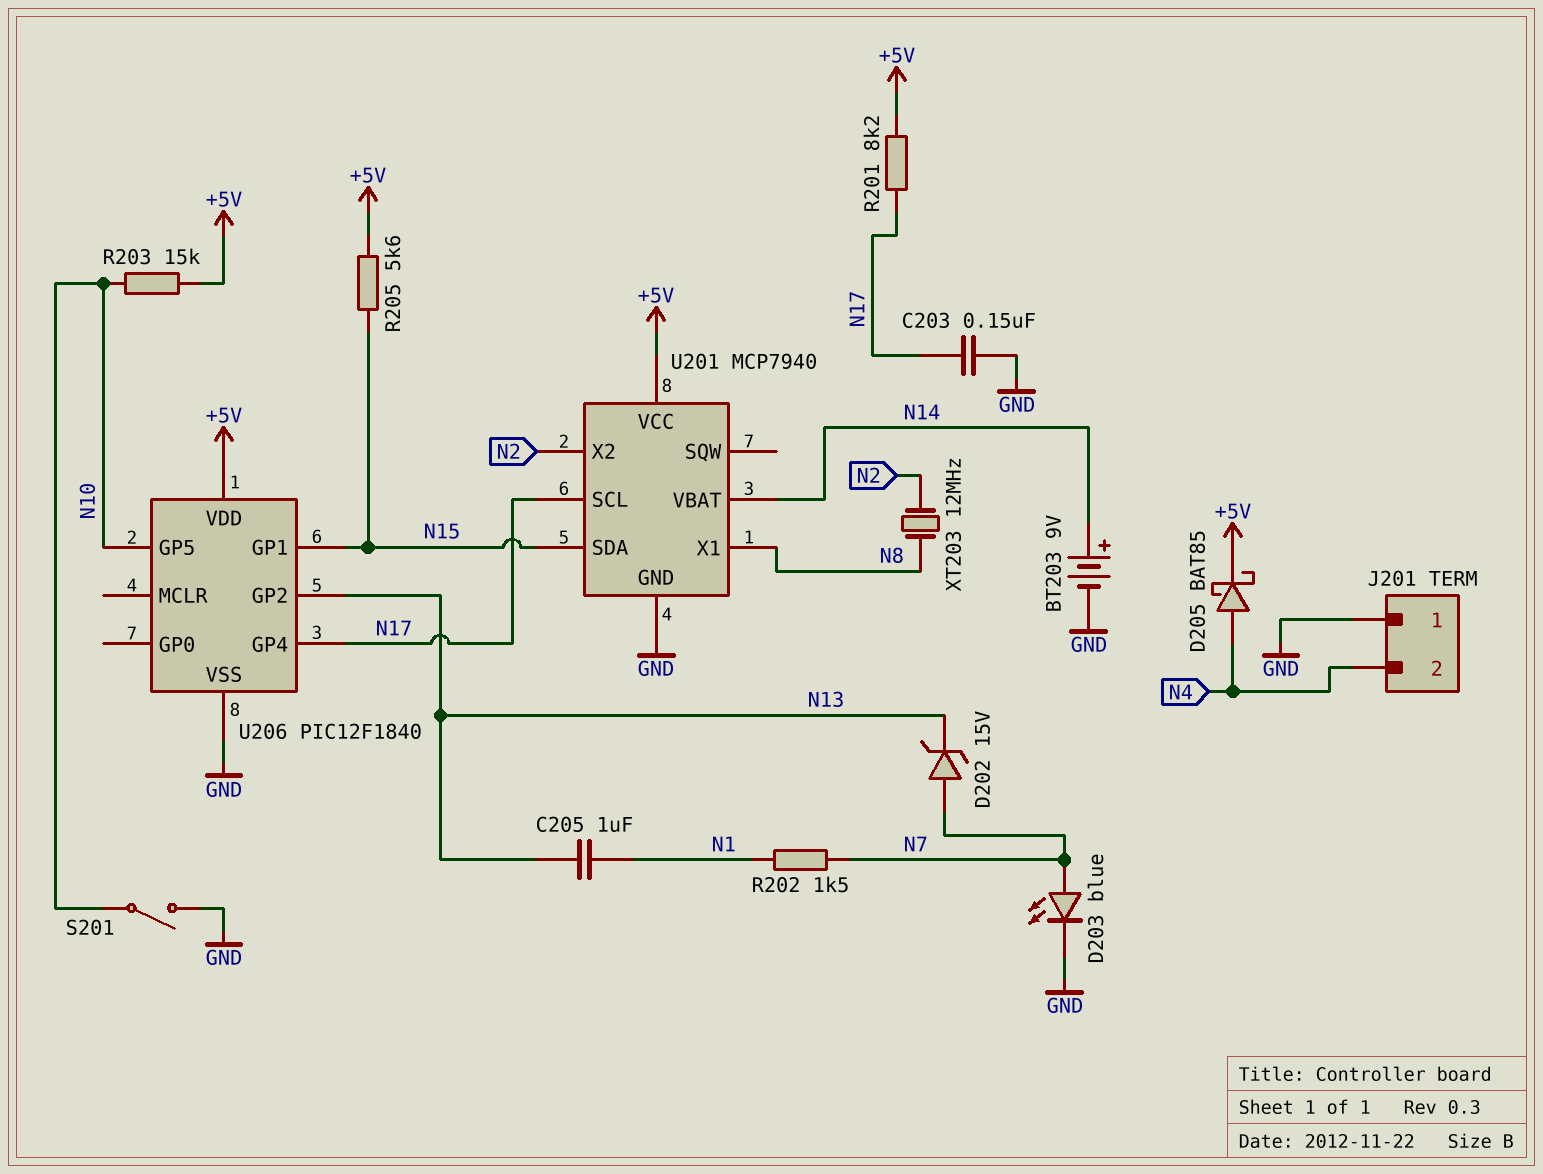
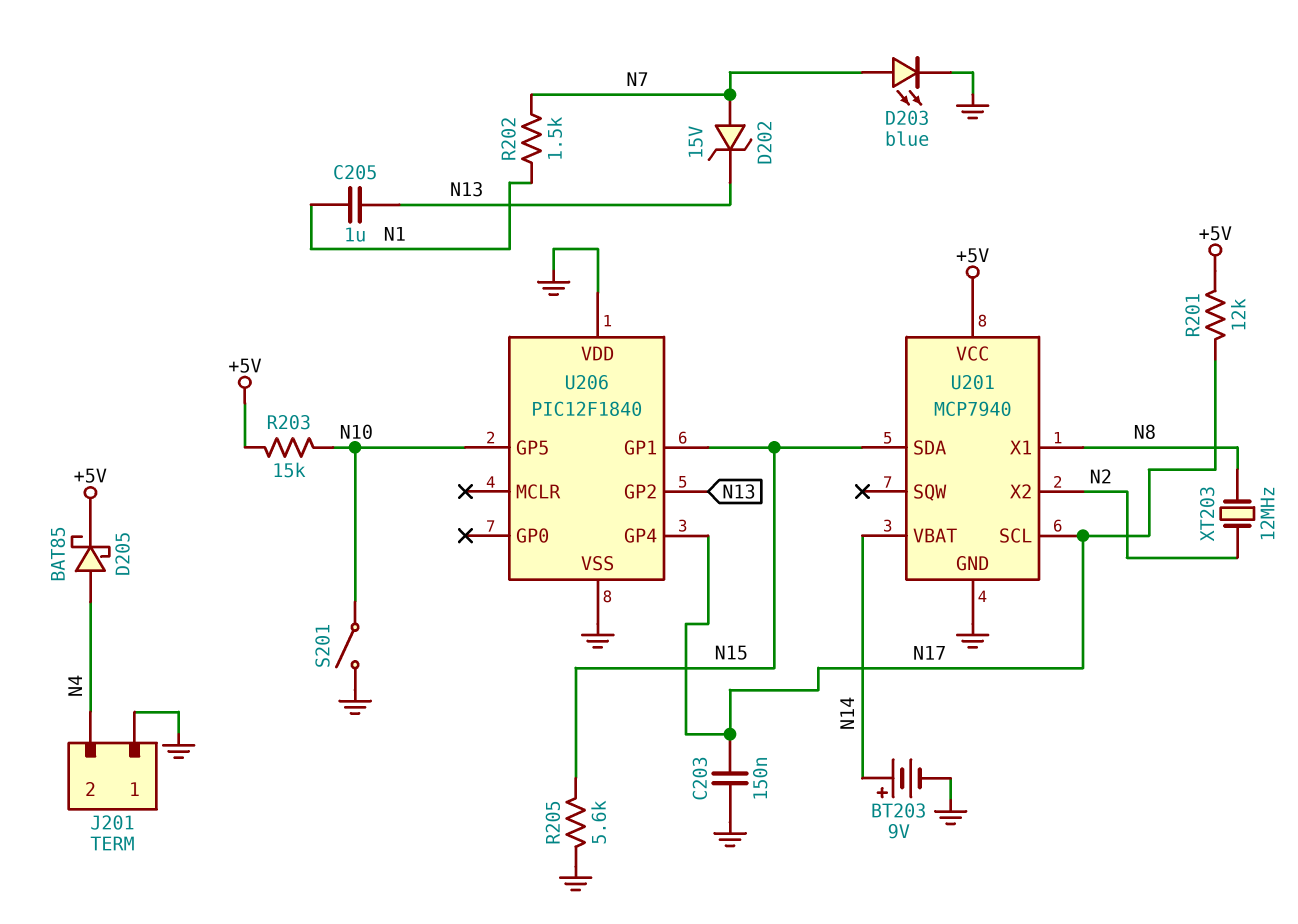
R201: 8.2k (+5V, N17) -> 12k (+5V, N17)
R205: 5.6k (+5V, N15) -> 5.6k (GND, N15)
U206 pin VDD: +5V -> GND

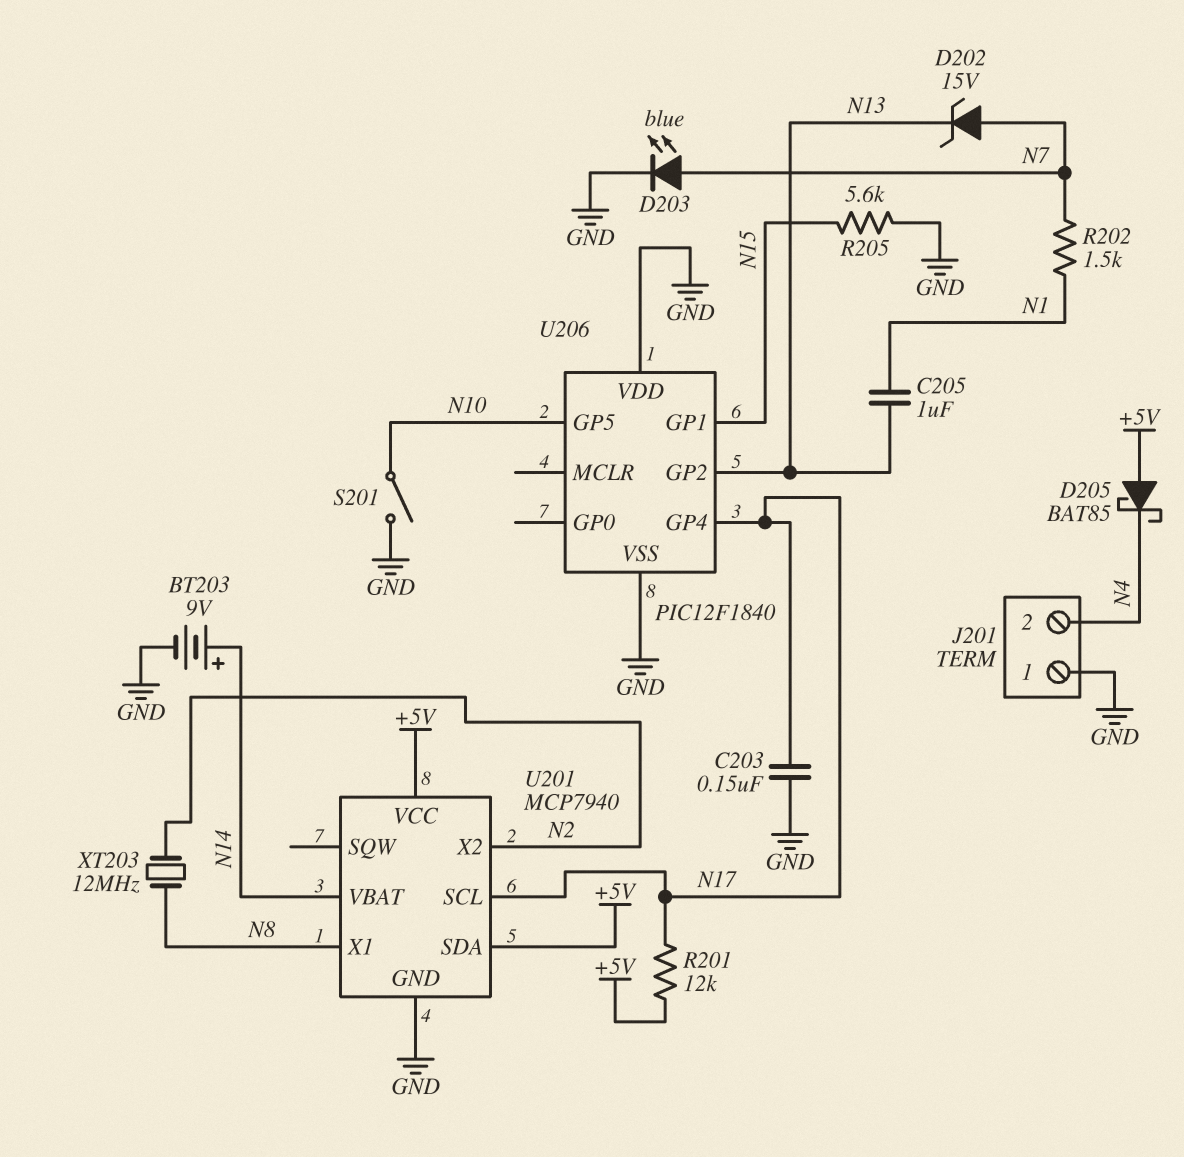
D205: schottky BAT85 (A N4, K +5V) -> schottky BAT85 (A +5V, K N4)
R203: 15k (+5V, N10) -> none
U201 pin SDA: N15 -> +5V

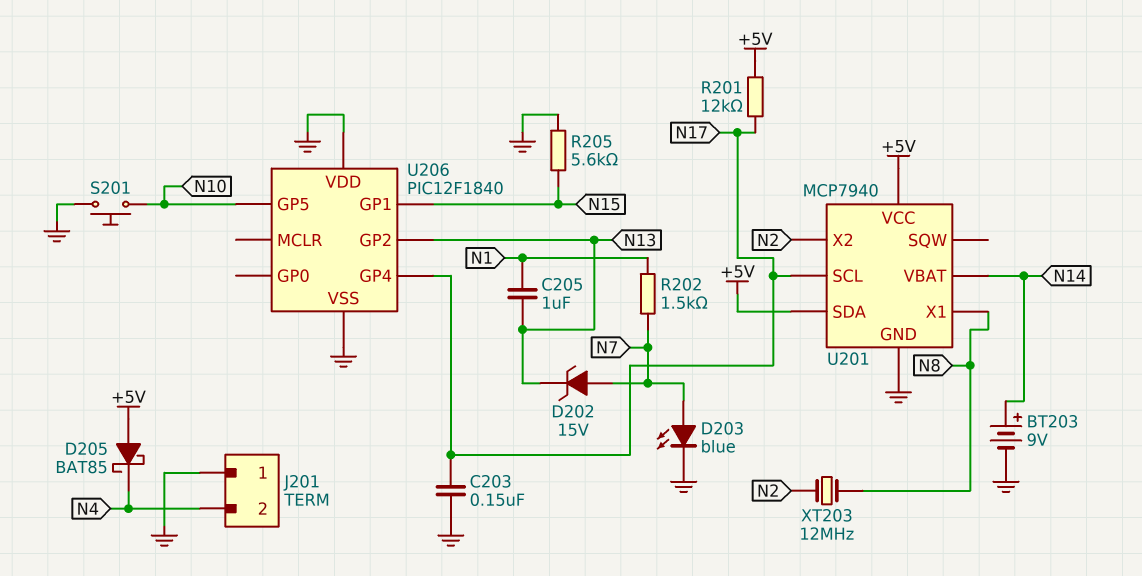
S201: switch (GND, N10) -> button (GND, N10)

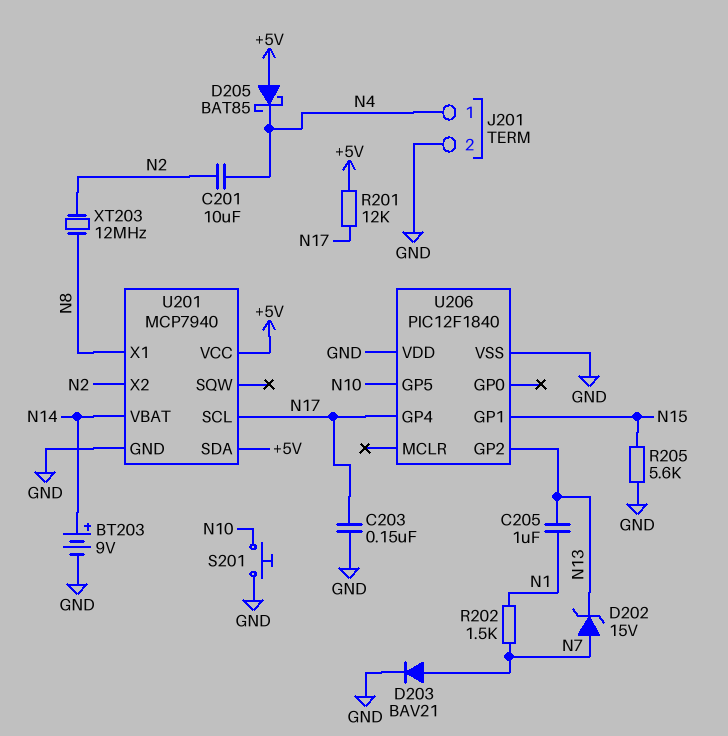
C201: none -> 10uF (N2, N4)
D203: LED blue (A N7, K GND) -> diode BAV21 (A N7, K GND)
J201 pin 1: GND -> N4
J201 pin 2: N4 -> GND

